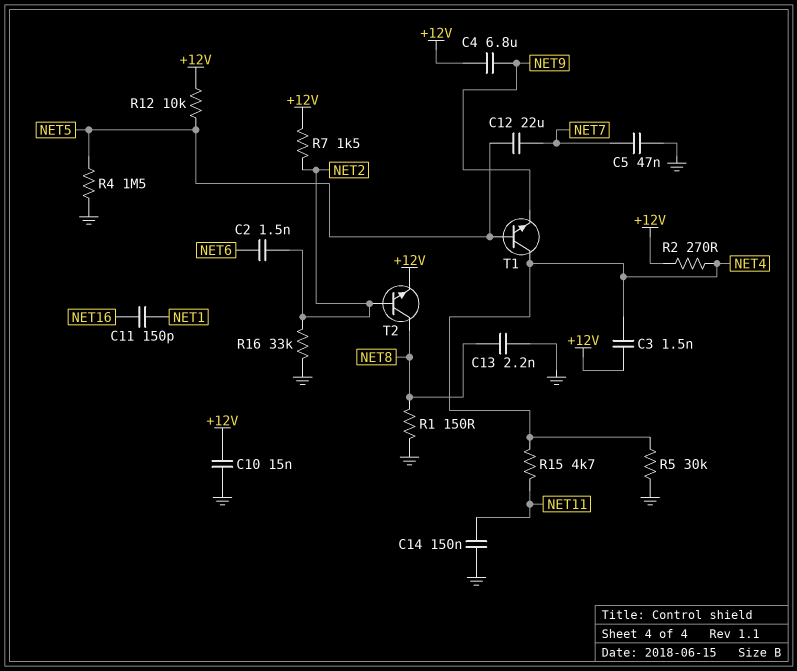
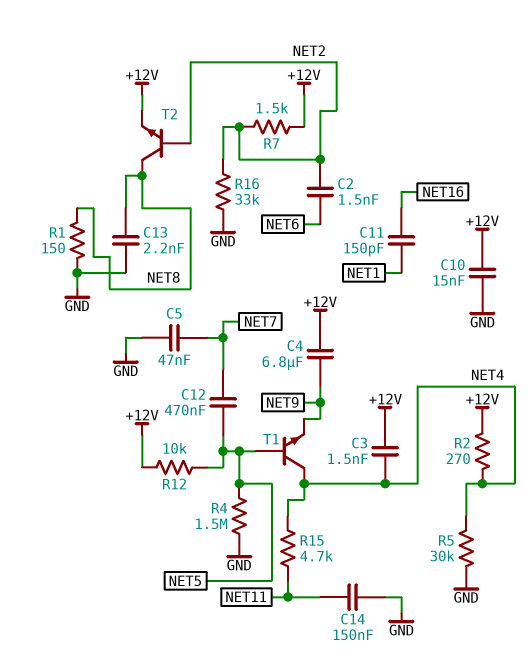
C12: 22uF (NET5, NET7) -> 470nF (NET5, NET7)

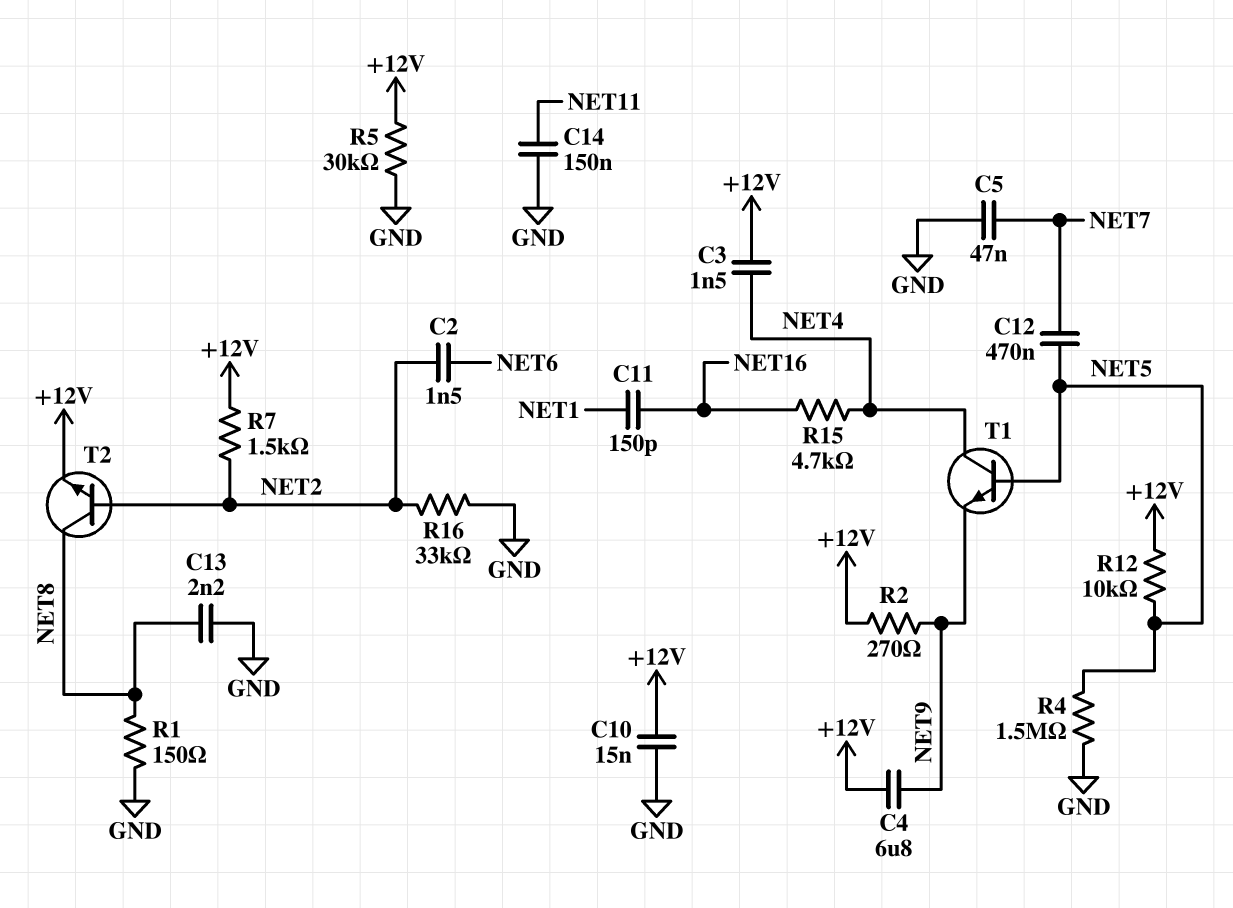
R2: 270 (+12V, NET4) -> 270 (+12V, NET9)
R5: 30k (GND, NET4) -> 30k (+12V, GND)
R15: 4.7k (NET4, NET11) -> 4.7k (NET4, NET16)

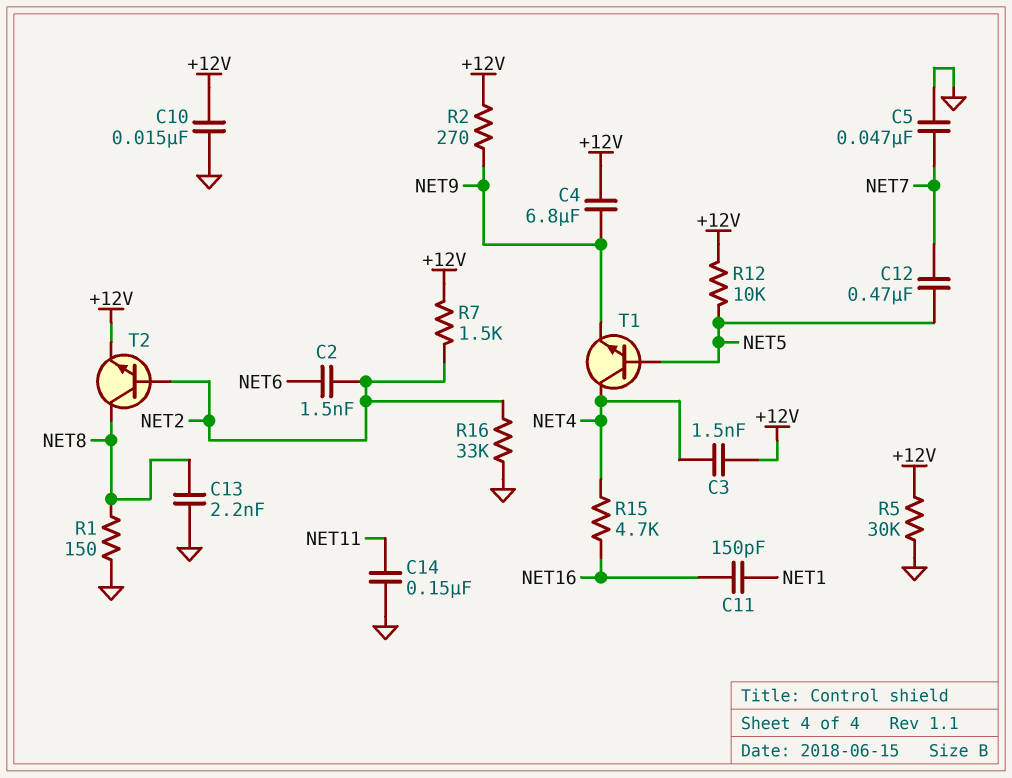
R4: 1.5M (GND, NET5) -> none

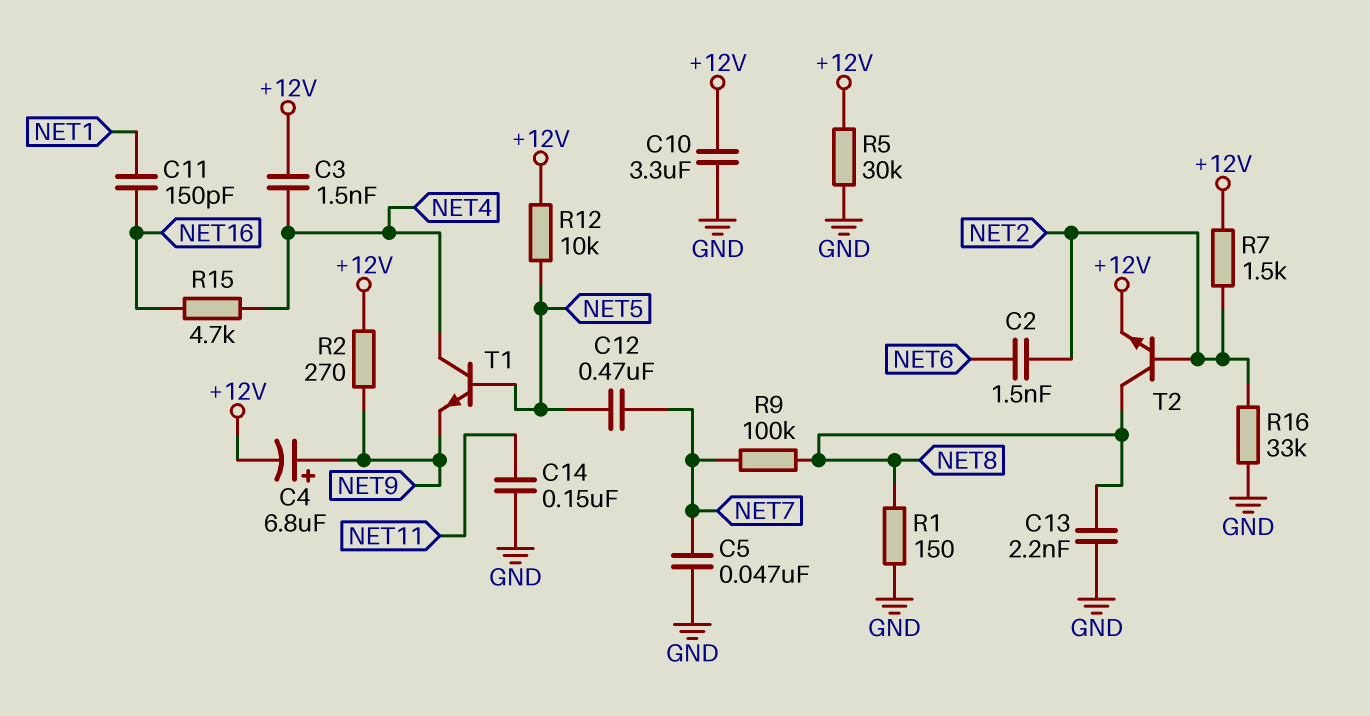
C4: 6.8uF (+12V, NET9) -> 6.8uF (plus NET9, minus +12V)
C10: 15nF (+12V, GND) -> 3.3uF (+12V, GND)
R9: none -> 100k (NET7, NET8)

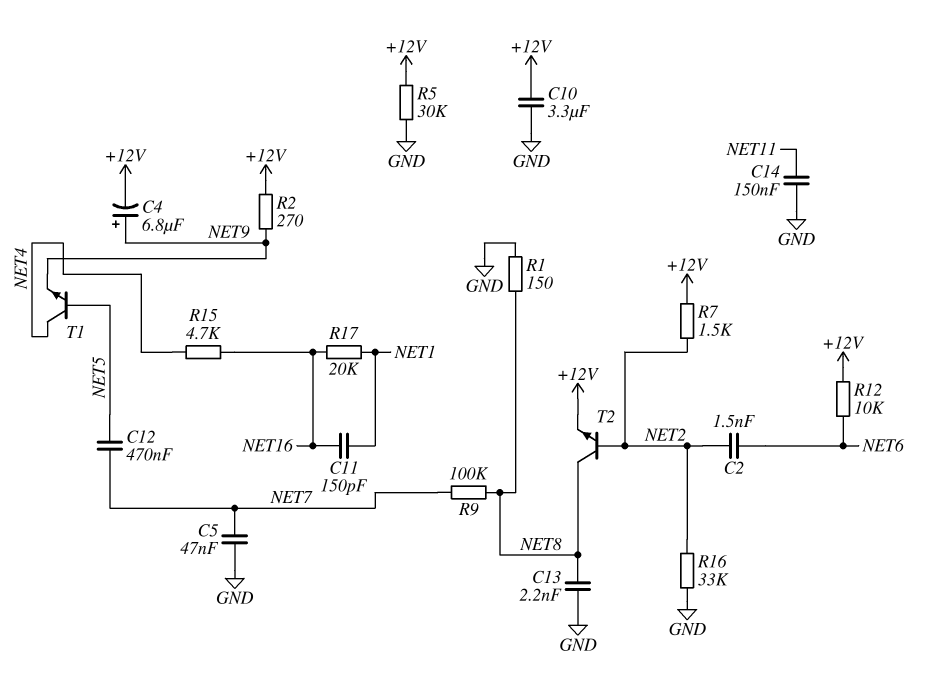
C3: 1.5nF (+12V, NET4) -> none
R12: 10k (+12V, NET5) -> 10k (+12V, NET6)
R17: none -> 20k (NET1, NET16)

